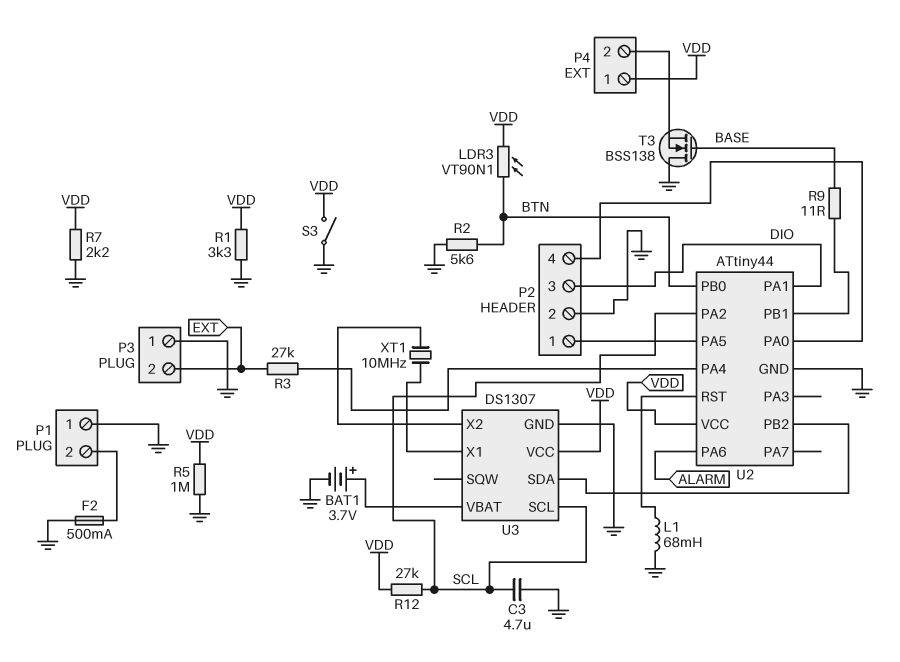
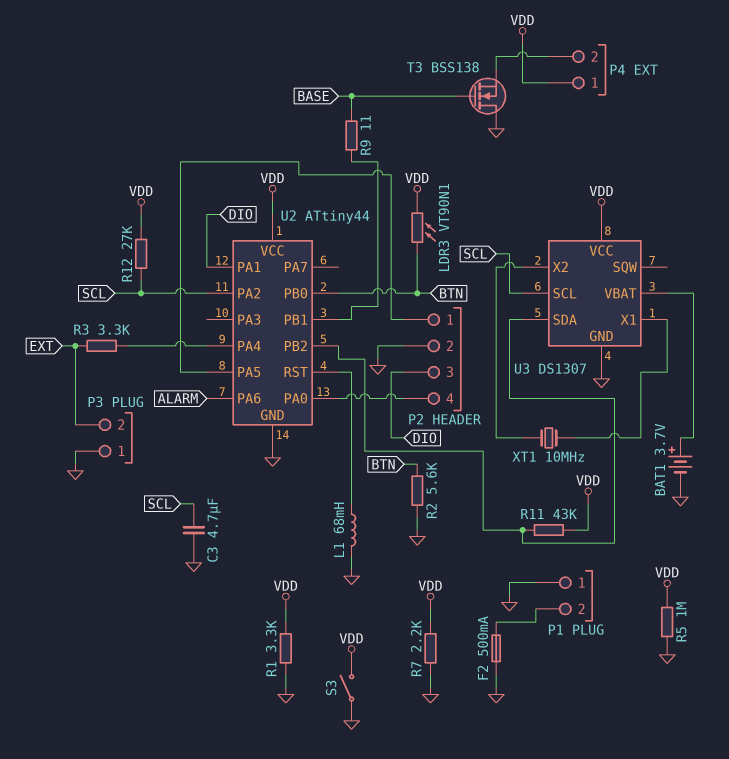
R3: 27k (EXT, U2/PA4) -> 3.3k (EXT, U2/PA4)
R11: none -> 43k (U2/PB2, VDD)

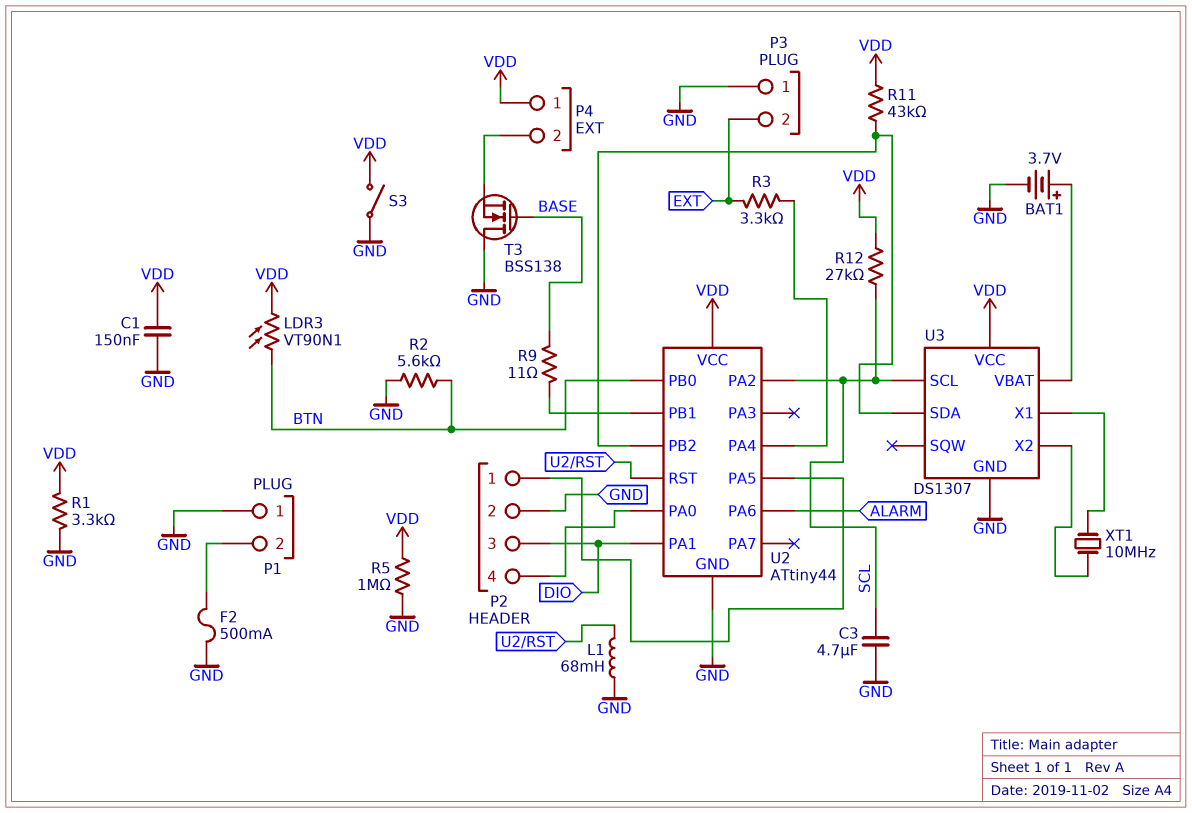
C1: none -> 150nF (GND, VDD)
R7: 2.2k (GND, VDD) -> none

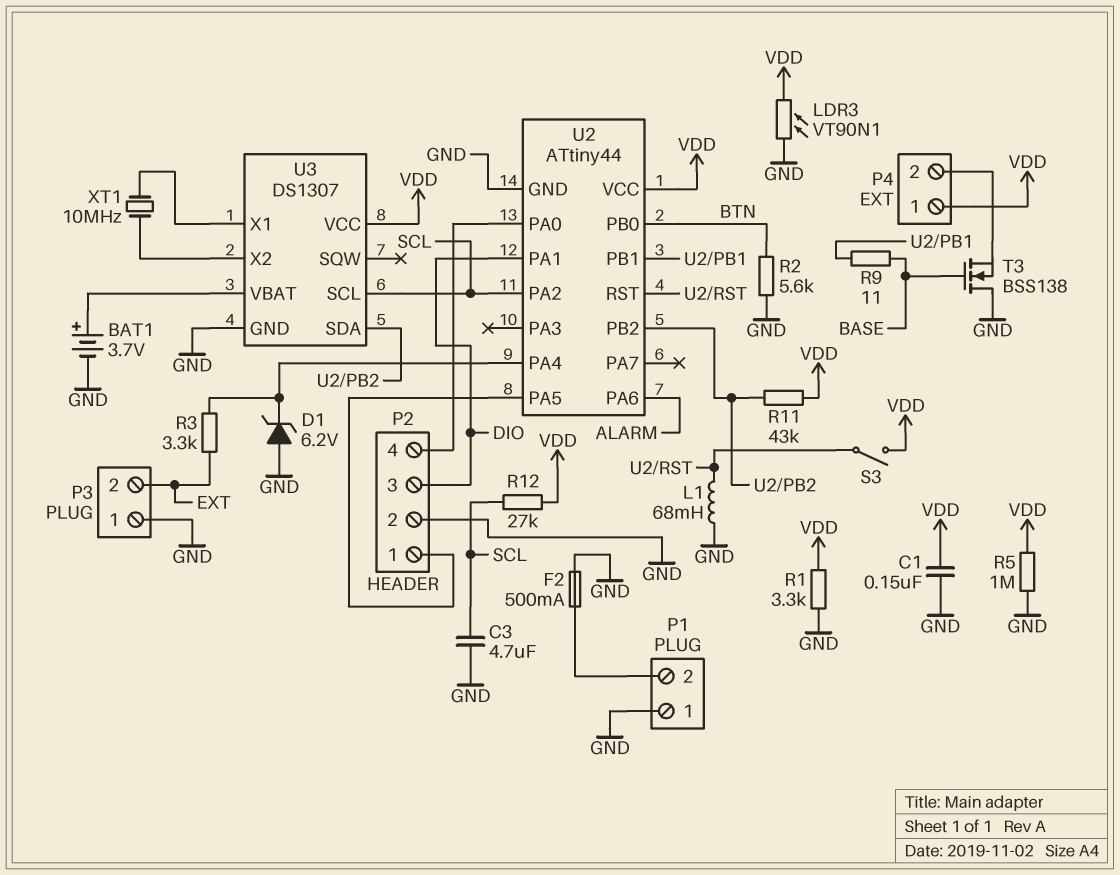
D1: none -> zener 6.2V (A GND, K U2/PA4)
LDR3: VT90N1 (BTN, VDD) -> VT90N1 (GND, VDD)
S3: switch (GND, VDD) -> switch (U2/RST, VDD)

